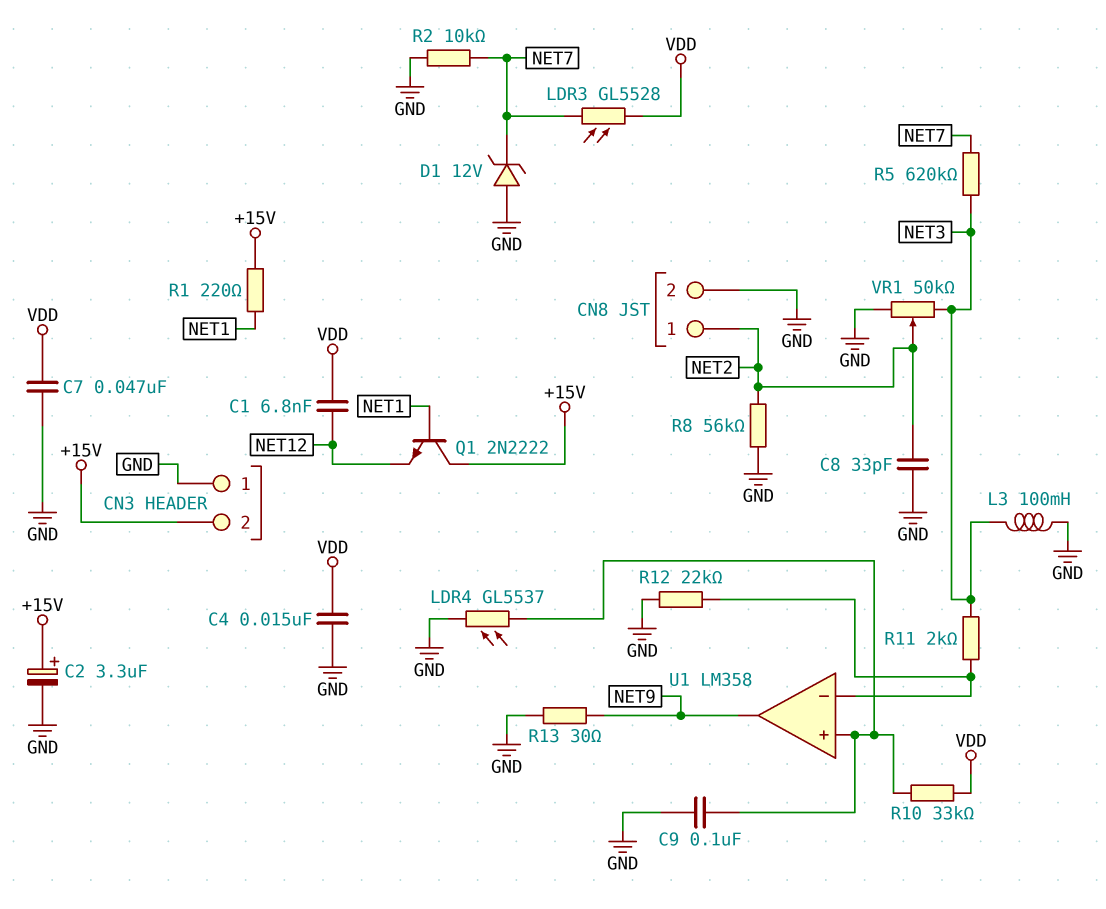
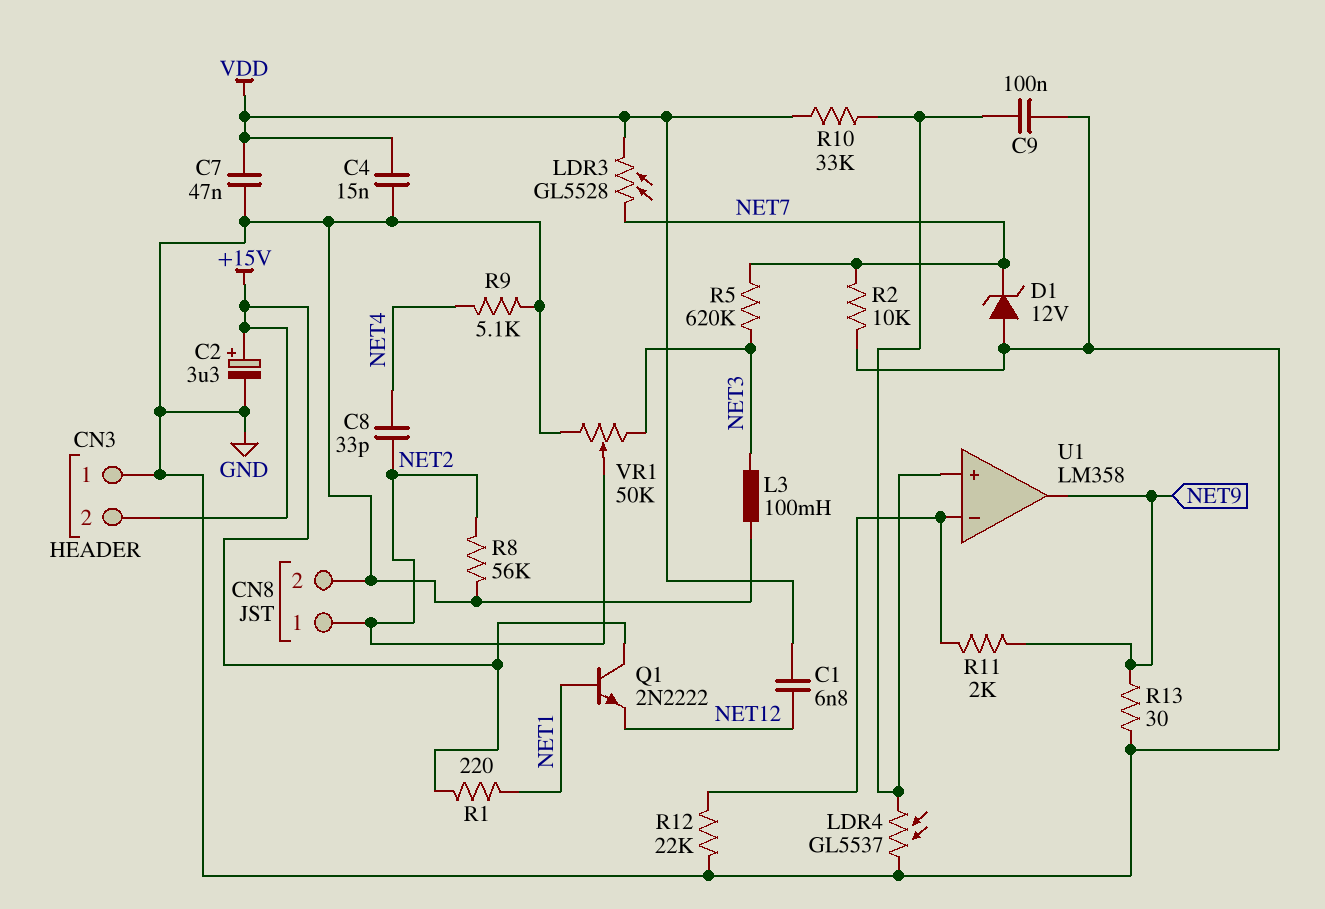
C8: 33pF (GND, NET2) -> 33pF (NET2, NET4)
R9: none -> 5.1k (GND, NET4)
R11: 2k (NET3, U1/in-) -> 2k (NET9, U1/in-)

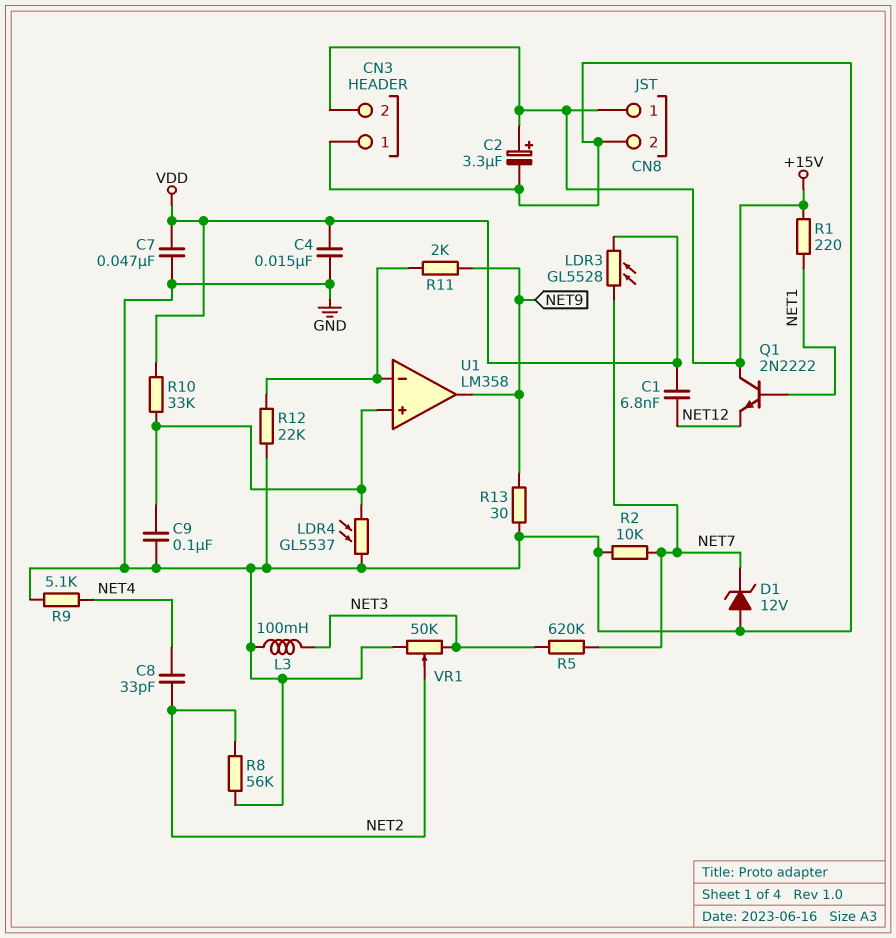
CN8 pin 1: NET2 -> +15V

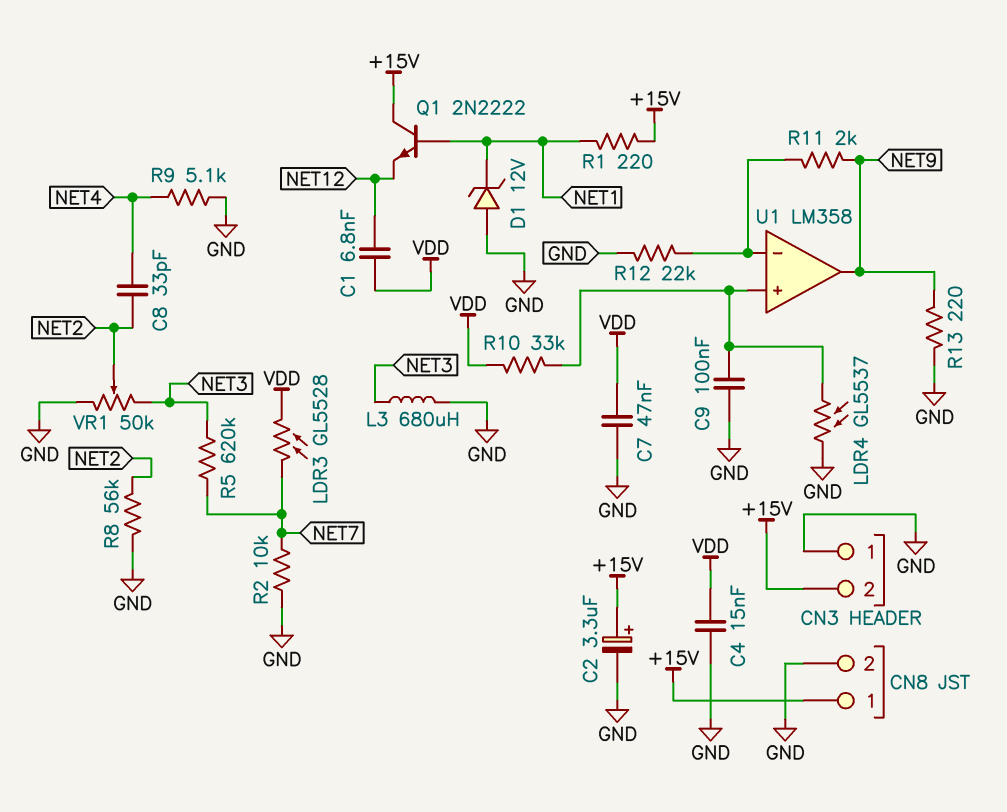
D1: zener 12V (A GND, K NET7) -> zener 12V (A GND, K NET1)
L3: 100mH (GND, NET3) -> 680uH (GND, NET3)
R13: 30 (GND, NET9) -> 220 (GND, NET9)

